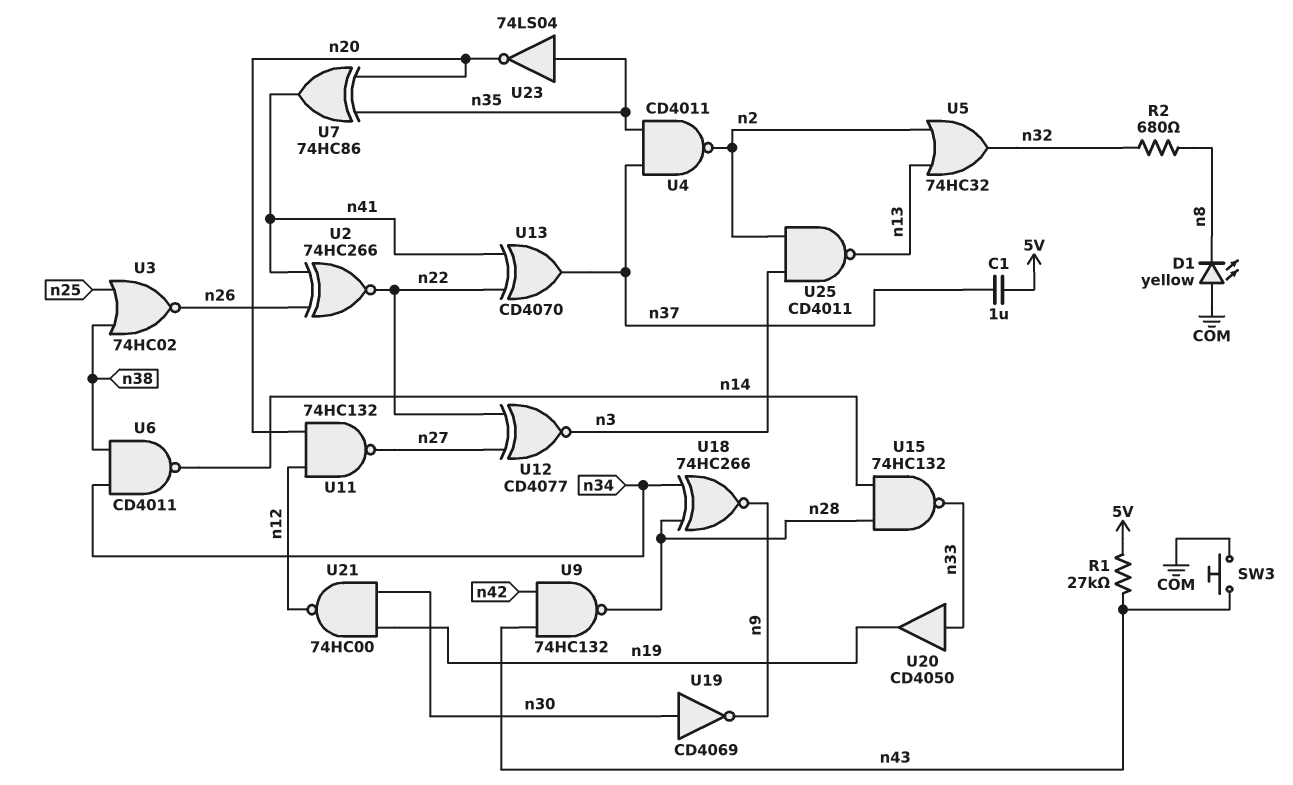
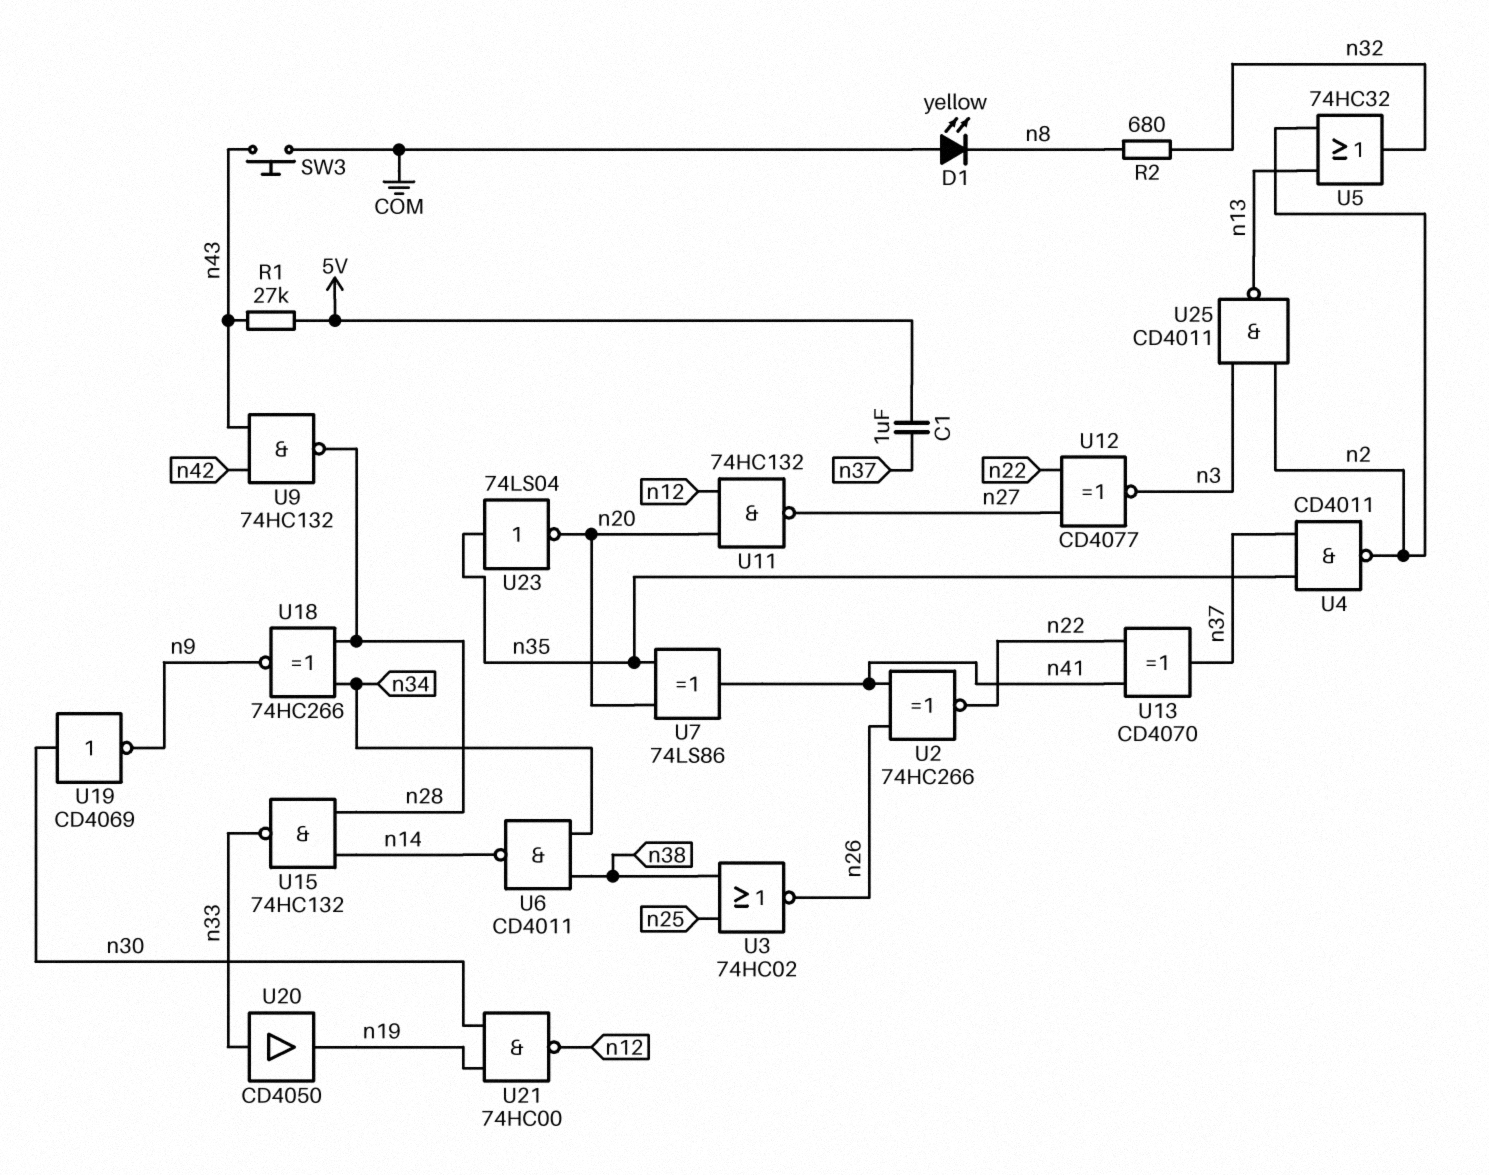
U7: XOR 74HC86 (in n20, in n35, out n41) -> XOR 74LS86 (in n20, in n35, out n41)

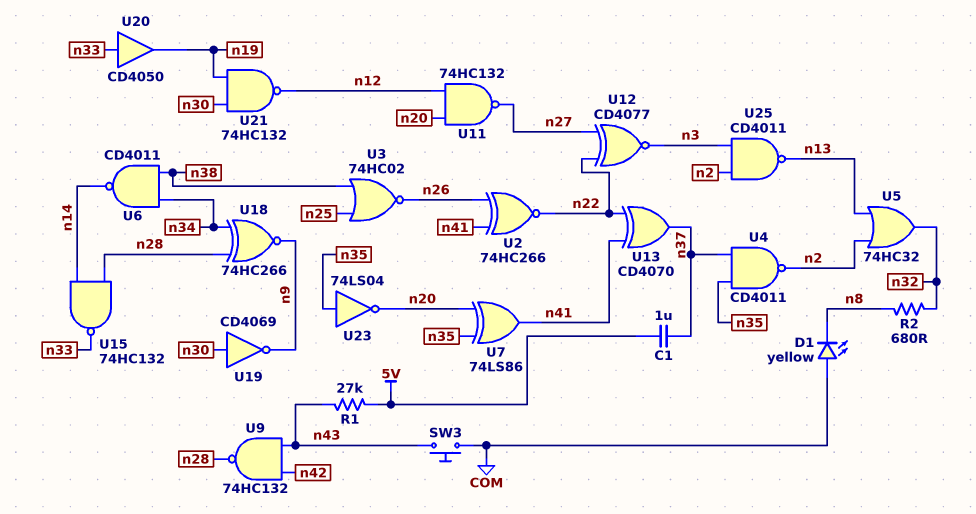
U21: NAND 74HC00 (in n19, in n30, out n12) -> NAND 74HC132 (in n19, in n30, out n12)

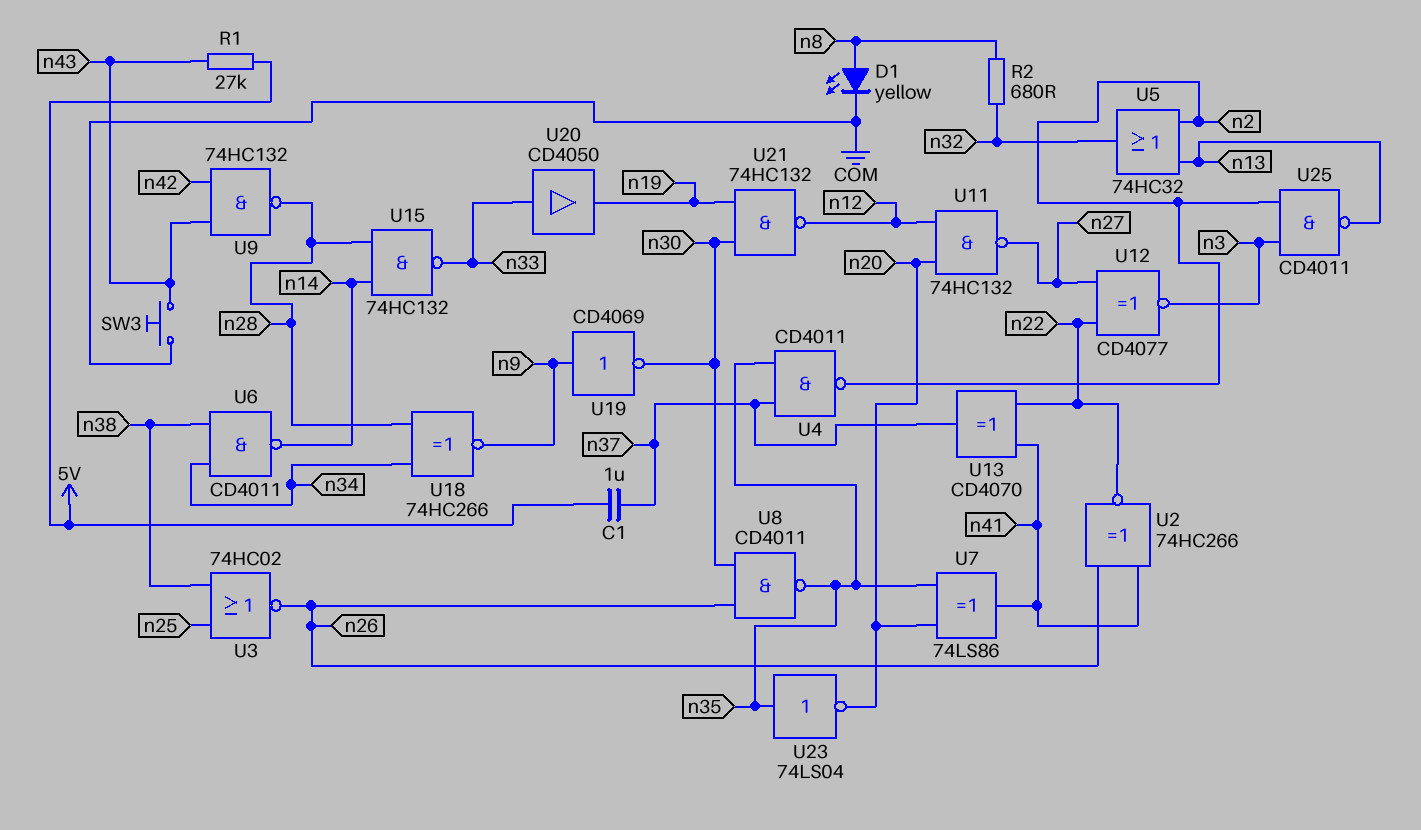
D1: LED yellow (A COM, K n8) -> LED yellow (A n8, K COM)
U8: none -> NAND CD4011 (in n26, in n30, out n35)
U19: NOT CD4069 (in n30, out n9) -> NOT CD4069 (in n9, out n30)

